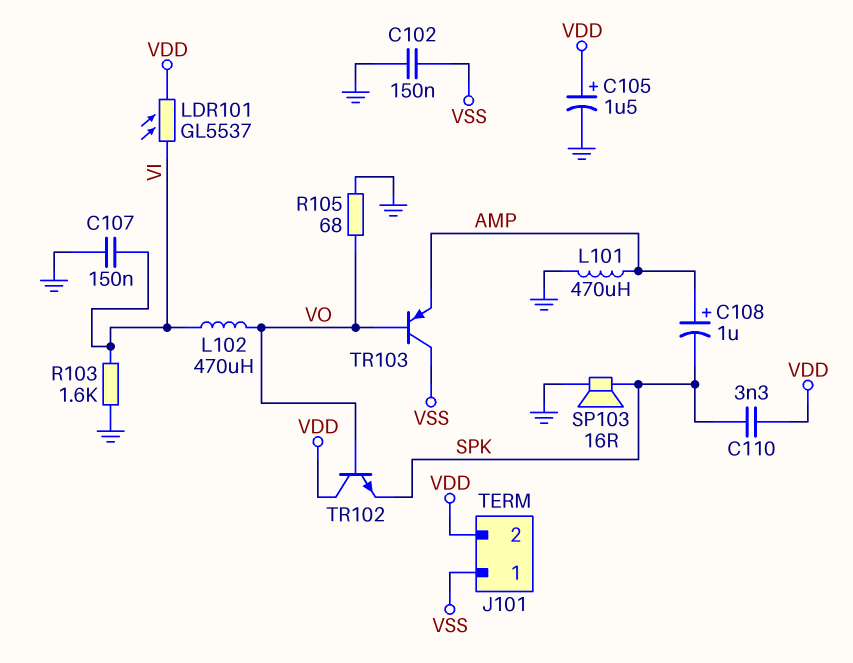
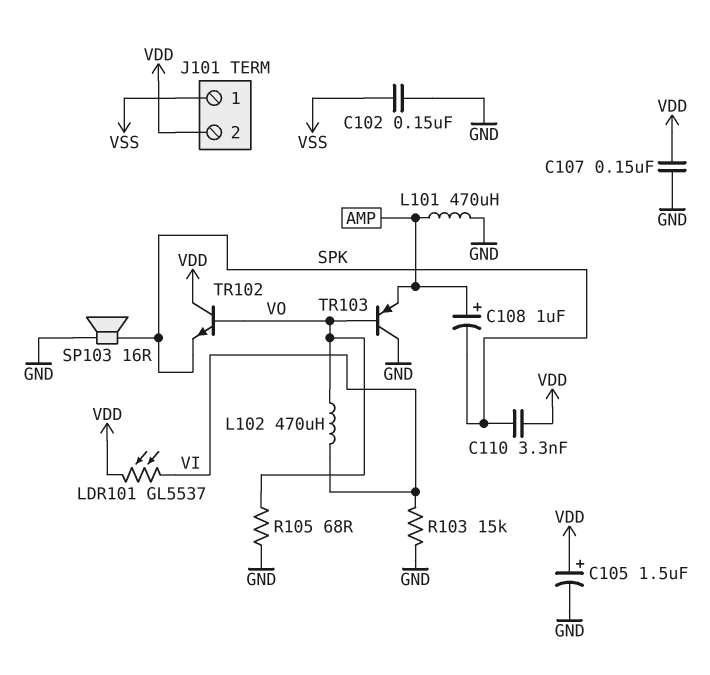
C107: 150nF (GND, VI) -> 150nF (GND, VDD)
R103: 1.6k (GND, VI) -> 15k (GND, VI)
TR103: PNP (B VO, C VSS, E AMP) -> PNP (B VO, C GND, E AMP)

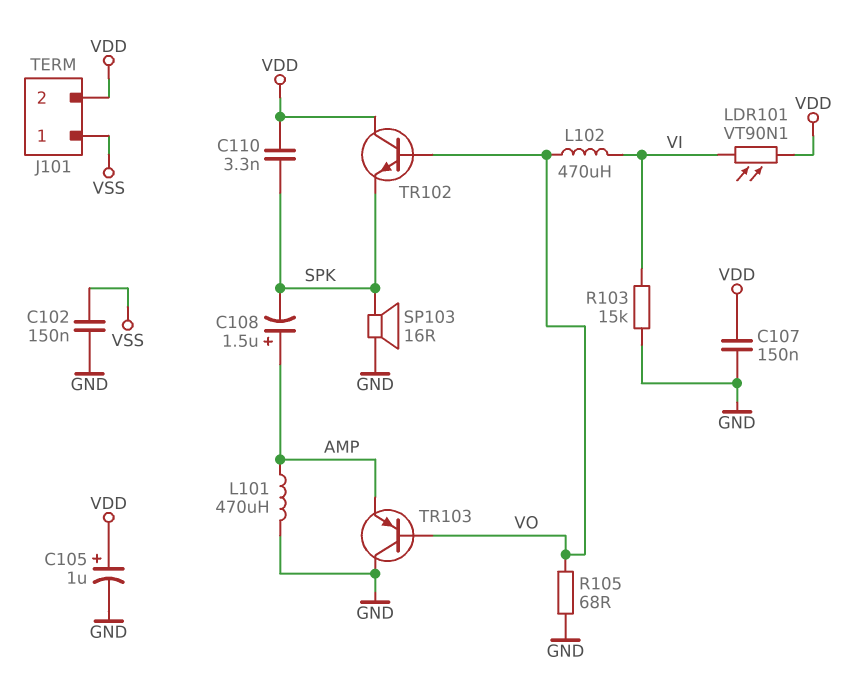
C105: 1.5uF (plus VDD, minus GND) -> 1uF (plus VDD, minus GND)
C108: 1uF (plus AMP, minus SPK) -> 1.5uF (plus AMP, minus SPK)
LDR101: GL5537 (VDD, VI) -> VT90N1 (VDD, VI)

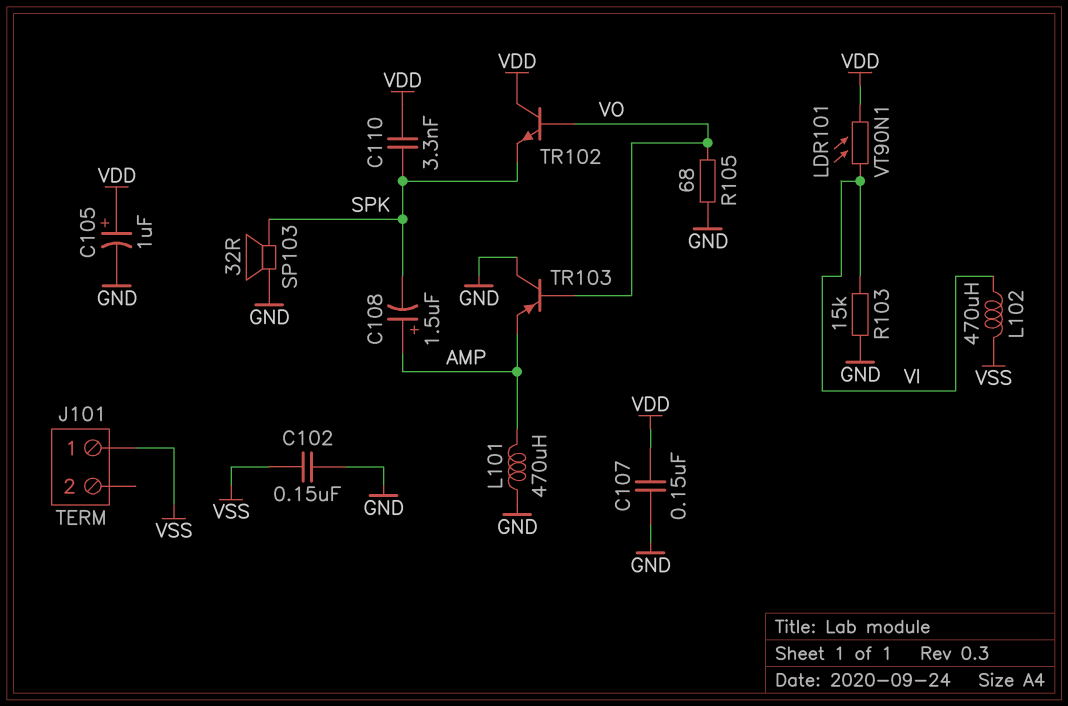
J101 pin 2: VDD -> none
L102: 470uH (VI, VO) -> 470uH (VI, VSS)
SP103: speaker 16R (GND, SPK) -> speaker 32R (GND, SPK)

